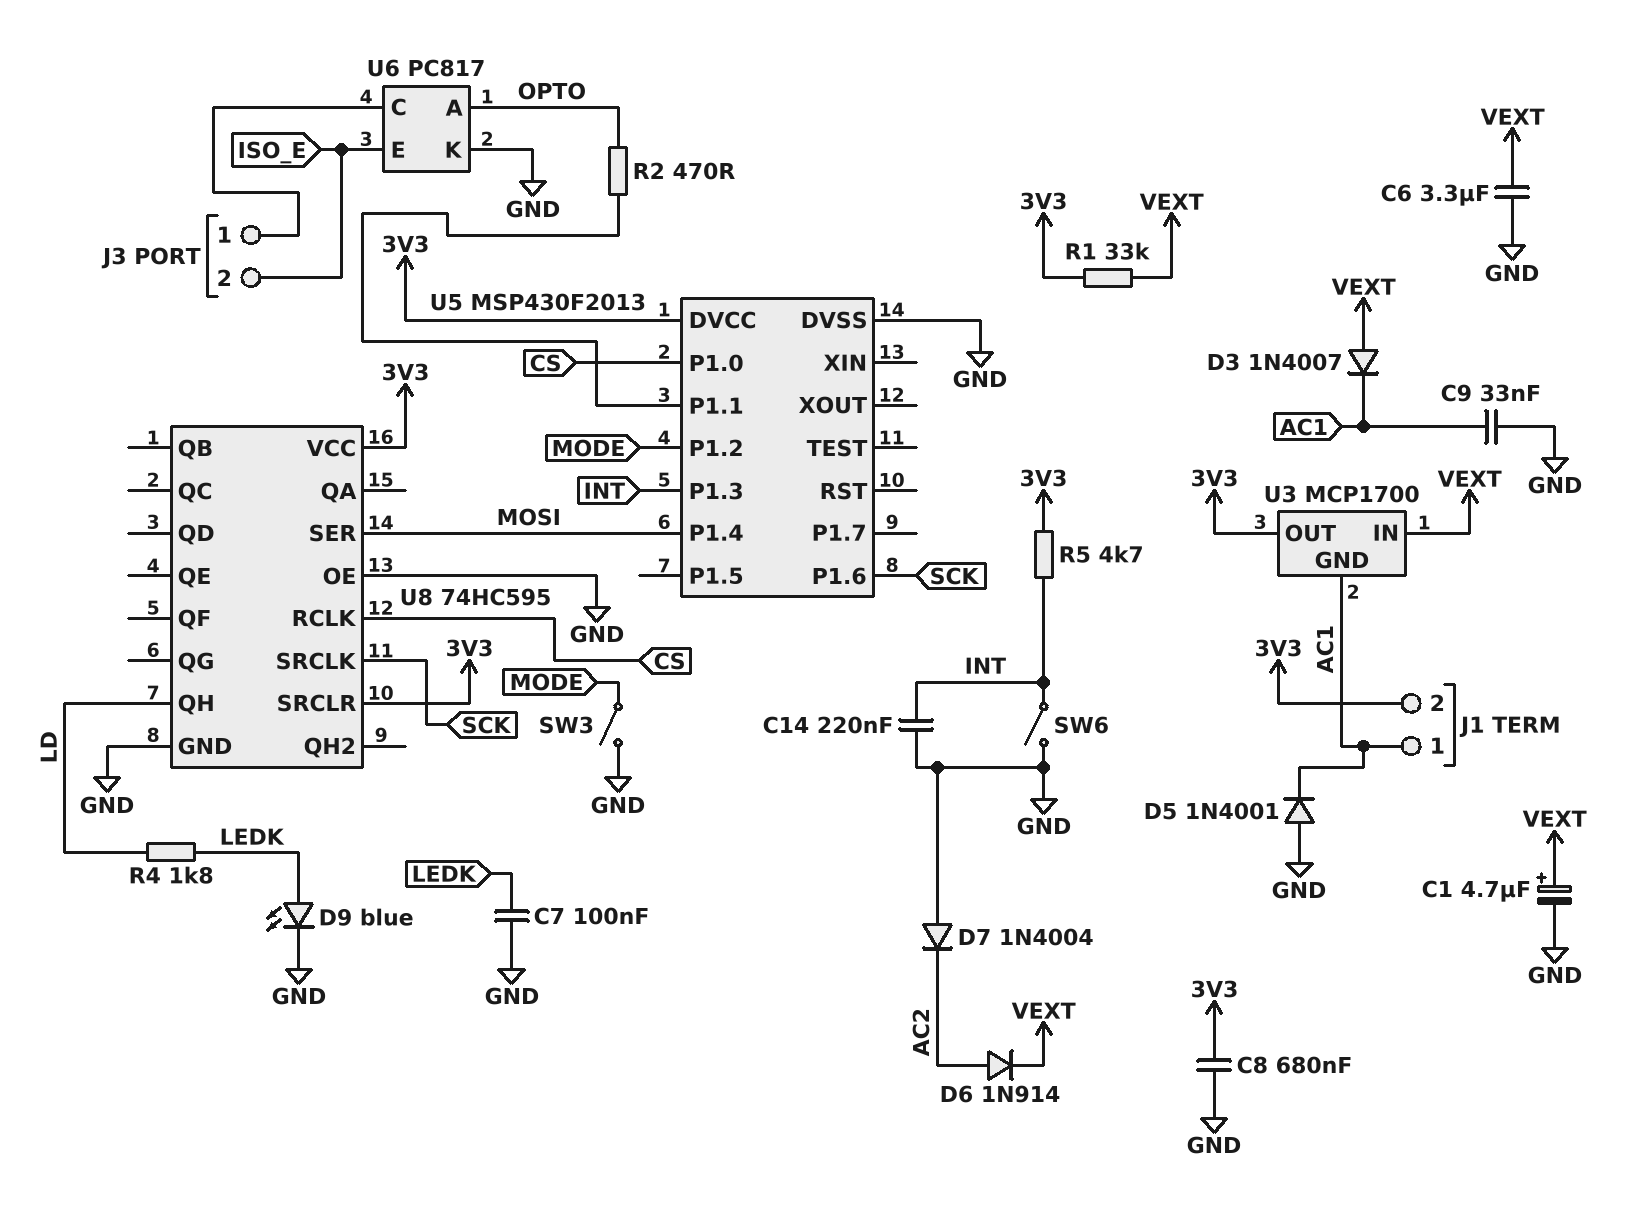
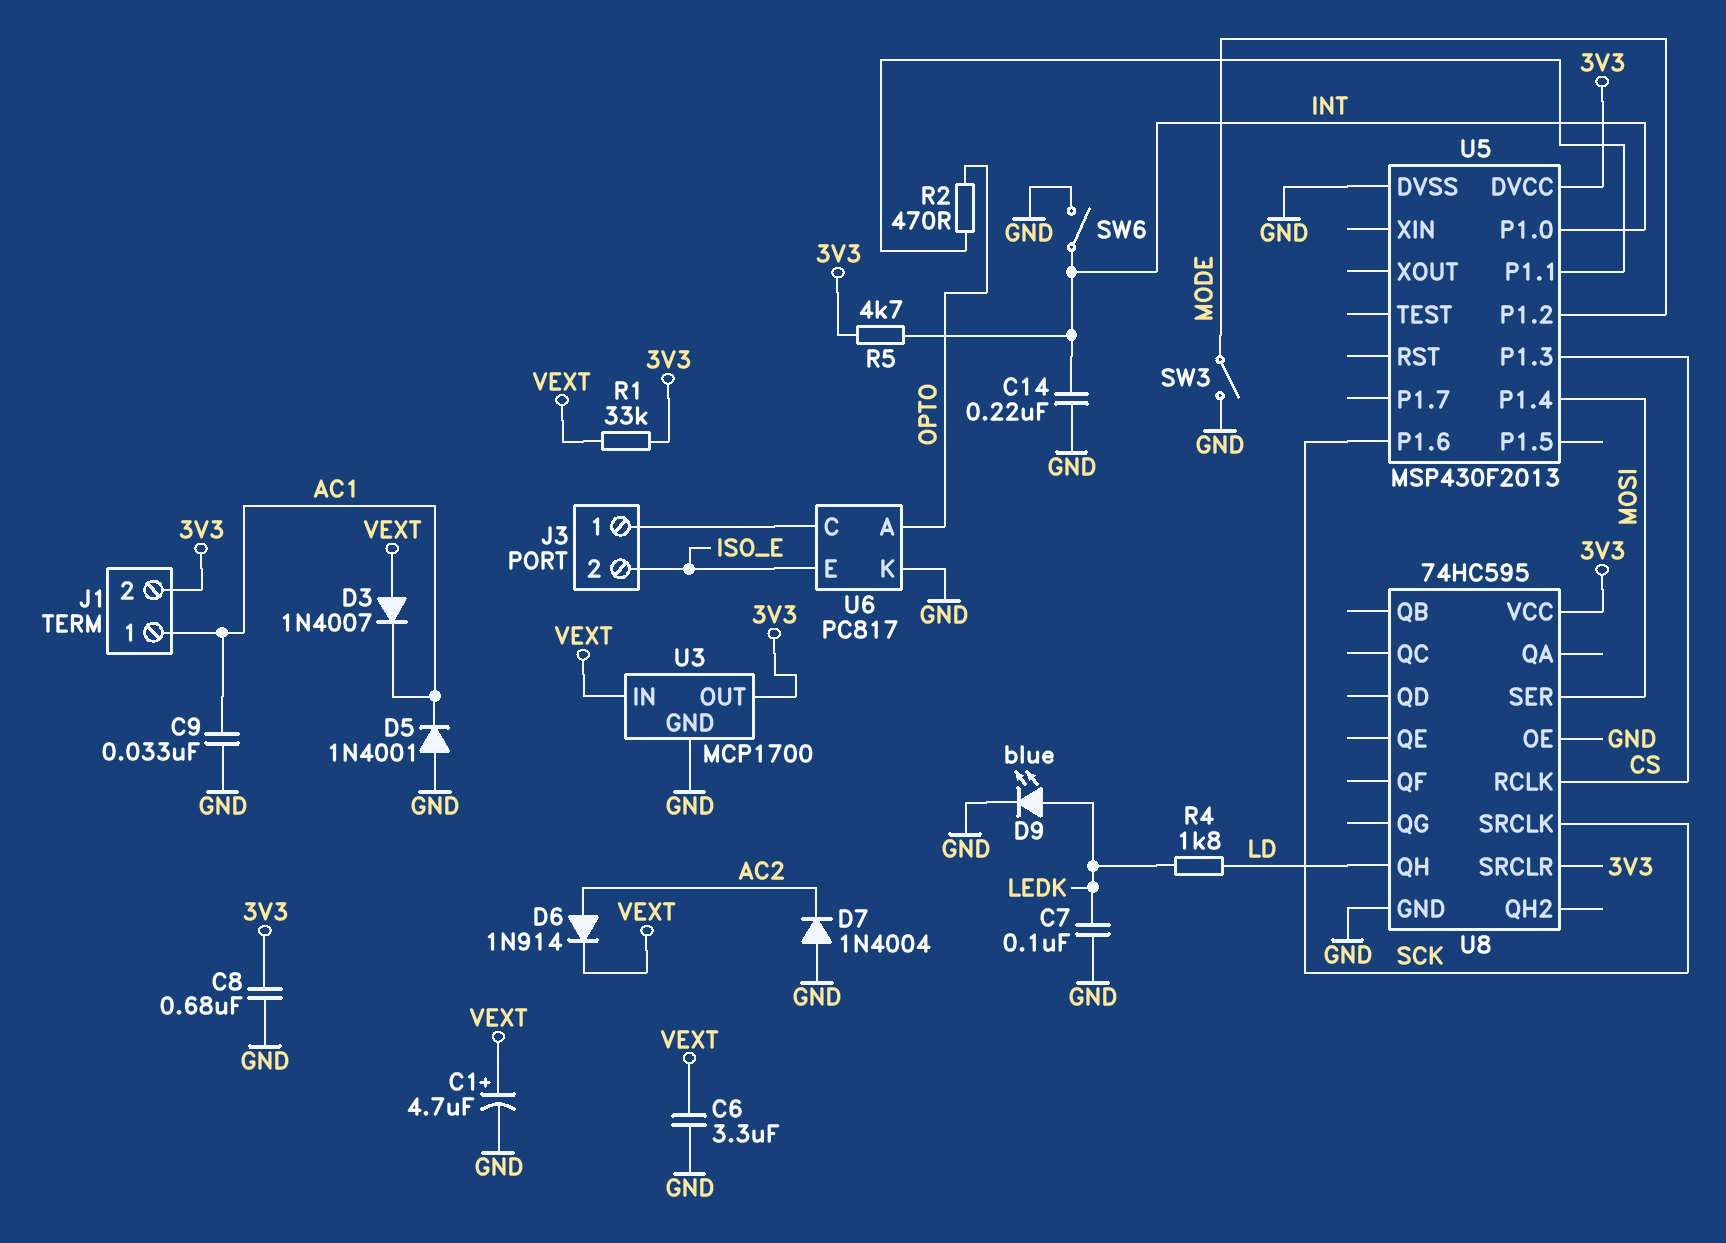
U3 pin GND: AC1 -> GND
U5 pin P1.0: CS -> INT
U5 pin P1.3: INT -> CS

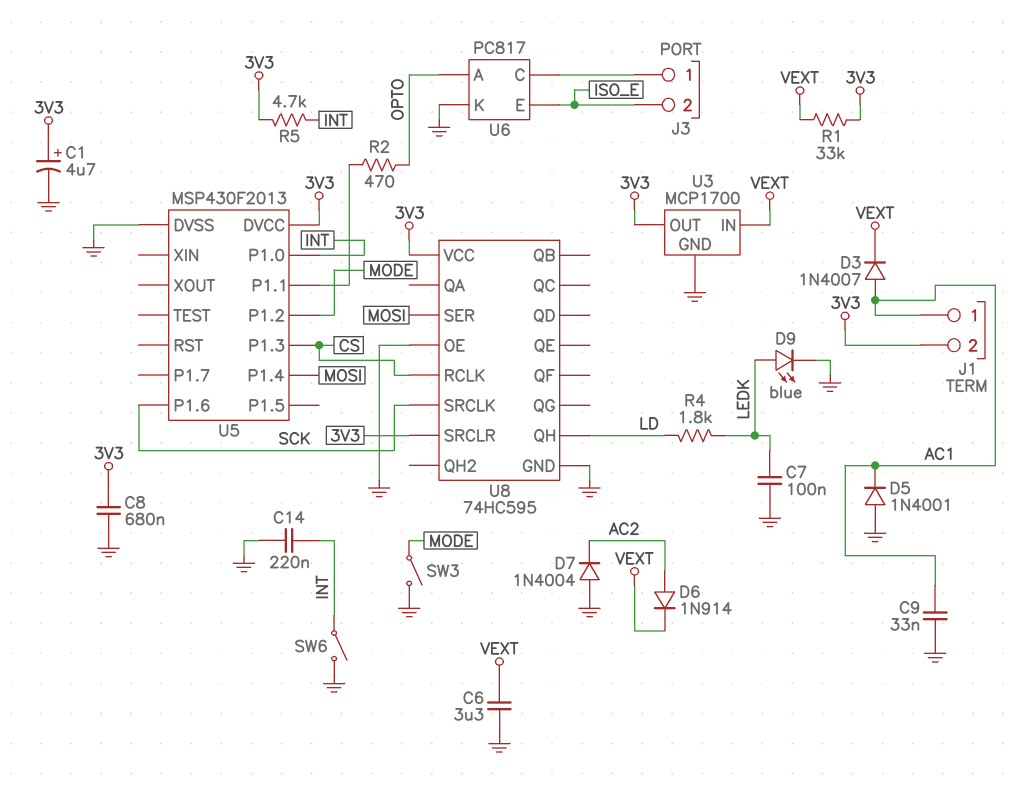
C1: 4.7uF (plus VEXT, minus GND) -> 4.7uF (plus 3V3, minus GND)
D3: diode 1N4007 (A VEXT, K AC1) -> diode 1N4007 (A AC1, K VEXT)

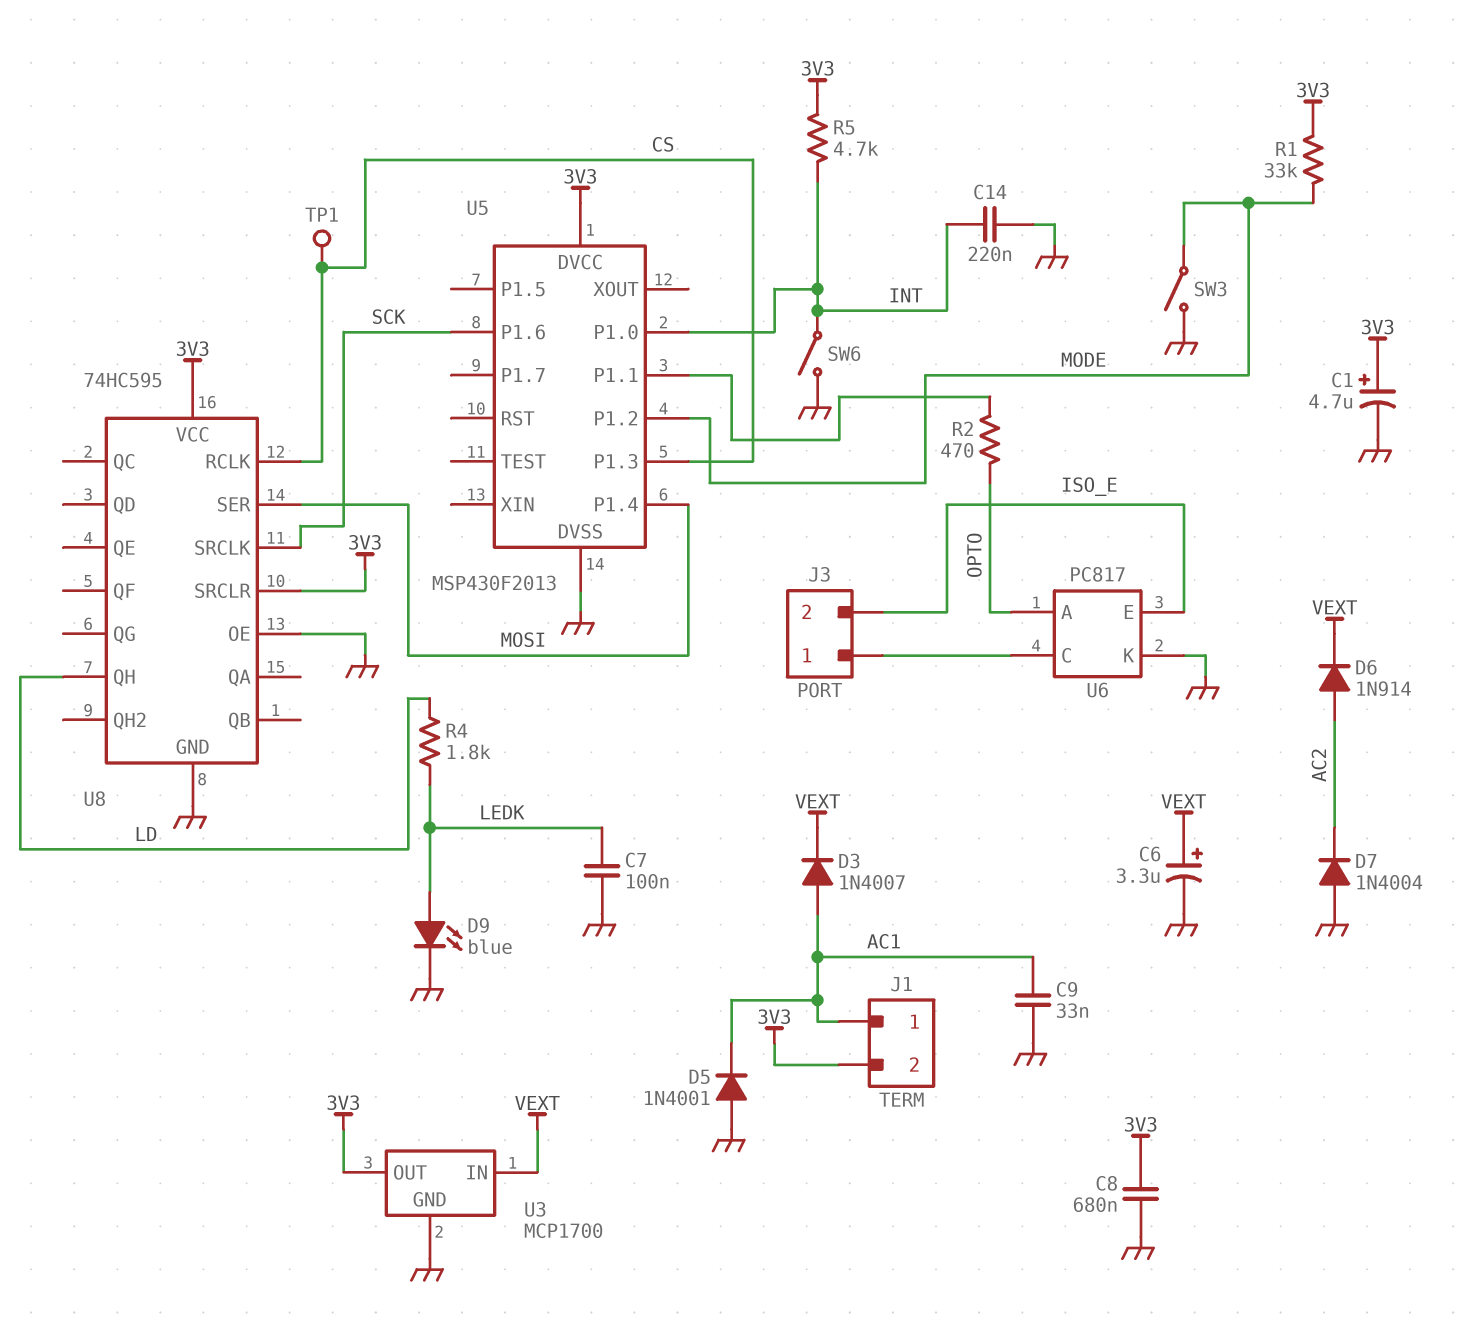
C6: 3.3uF (GND, VEXT) -> 3.3uF (plus VEXT, minus GND)
R1: 33k (3V3, VEXT) -> 33k (3V3, MODE)
TP1: none -> test point (CS)

